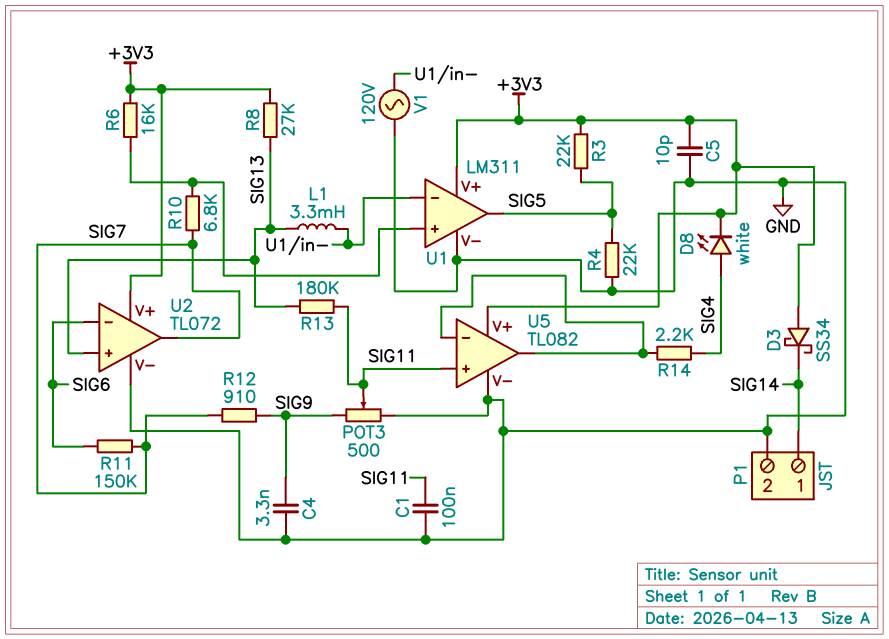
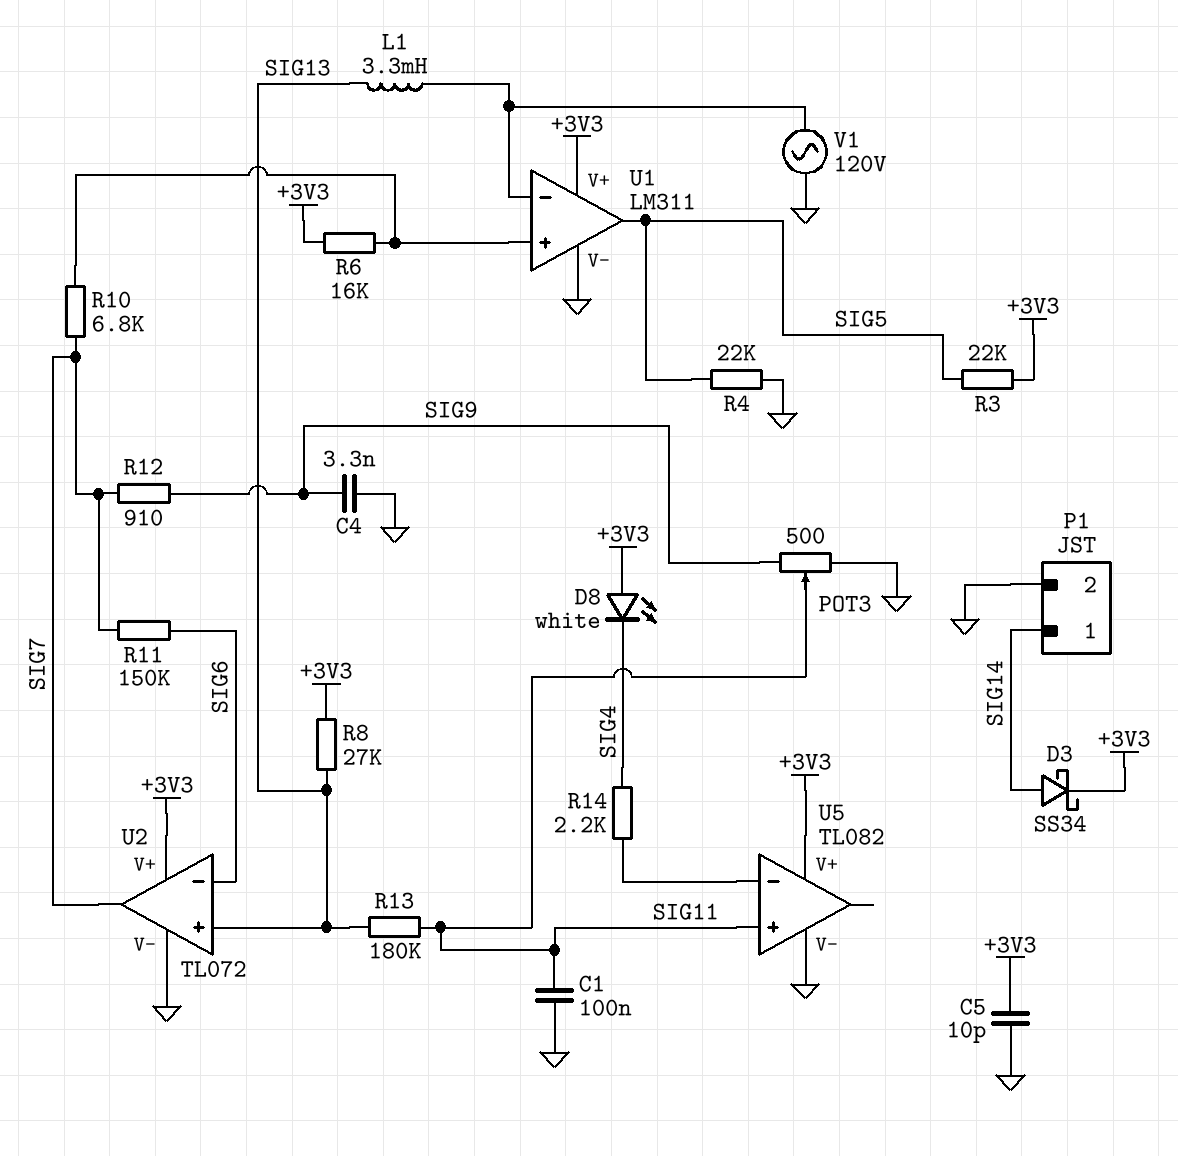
D3: schottky SS34 (A +3V3, K SIG14) -> schottky SS34 (A SIG14, K +3V3)
D8: LED white (A SIG4, K +3V3) -> LED white (A +3V3, K SIG4)
U5 pin out: U5/in- -> none

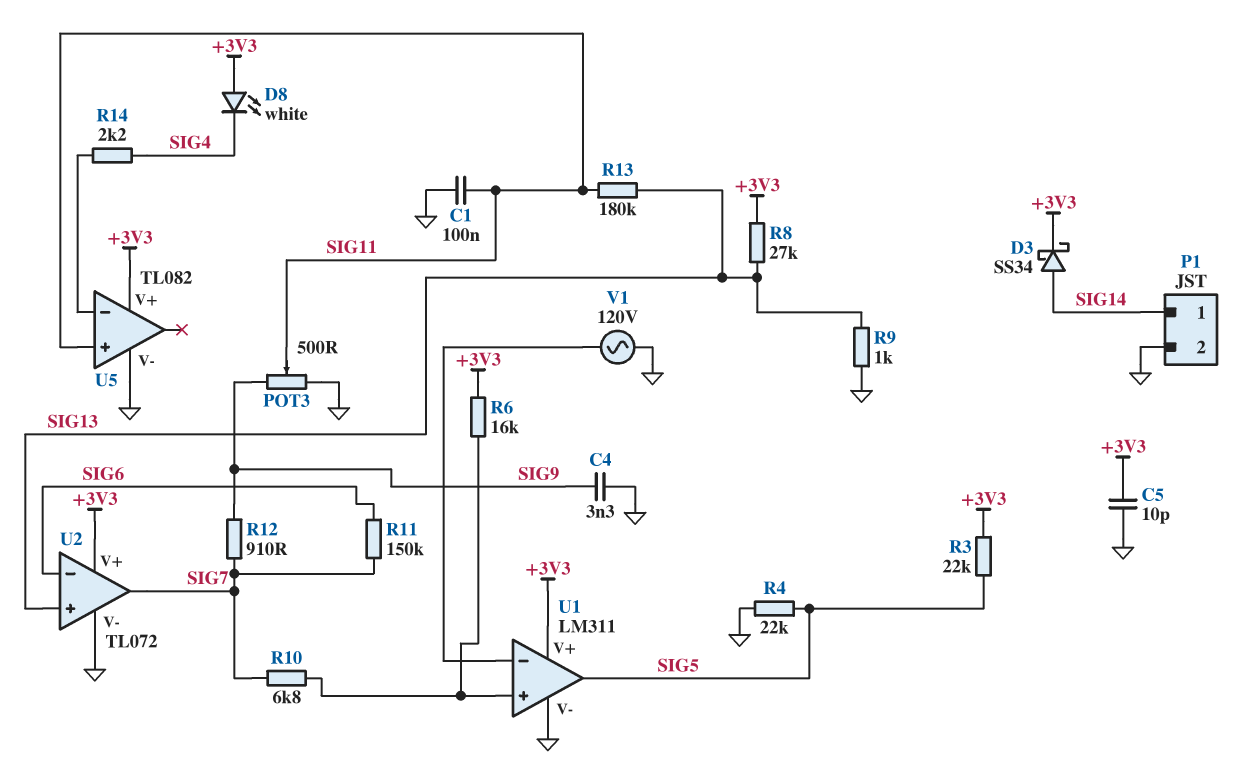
L1: 3.3mH (SIG13, U1/in-) -> none
R9: none -> 1k (GND, SIG13)

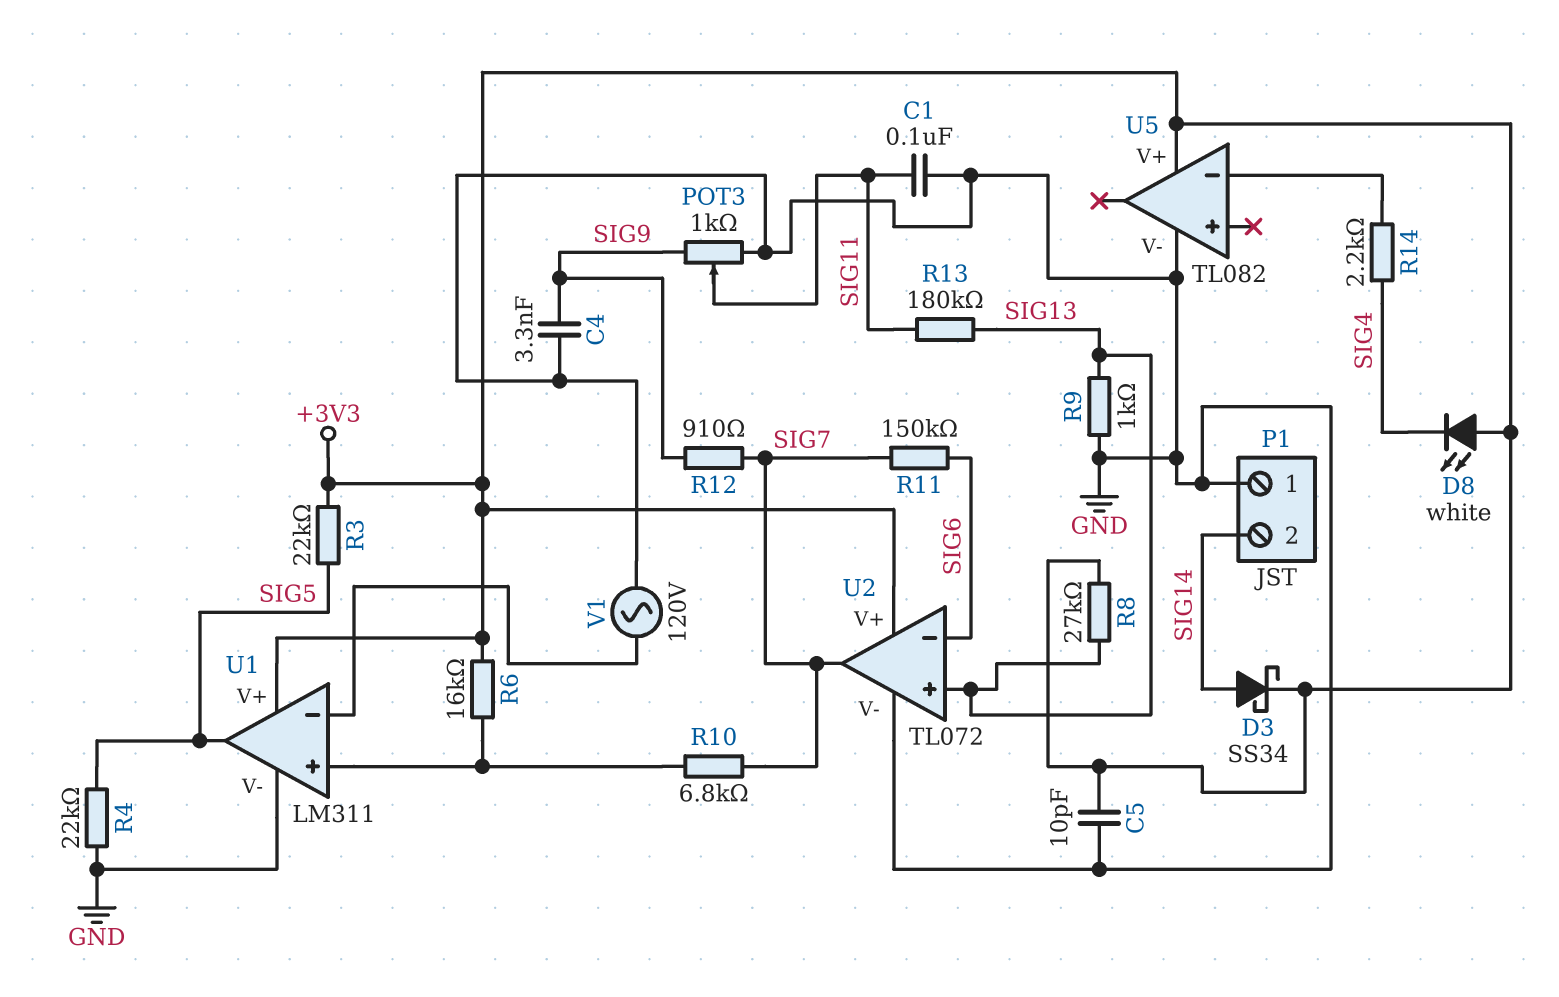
P1 pin 1: SIG14 -> GND
P1 pin 2: GND -> SIG14
POT3: 500 (GND, SIG9, wiper SIG11) -> 1k (GND, SIG9, wiper SIG11)
U5 pin in+: SIG11 -> none

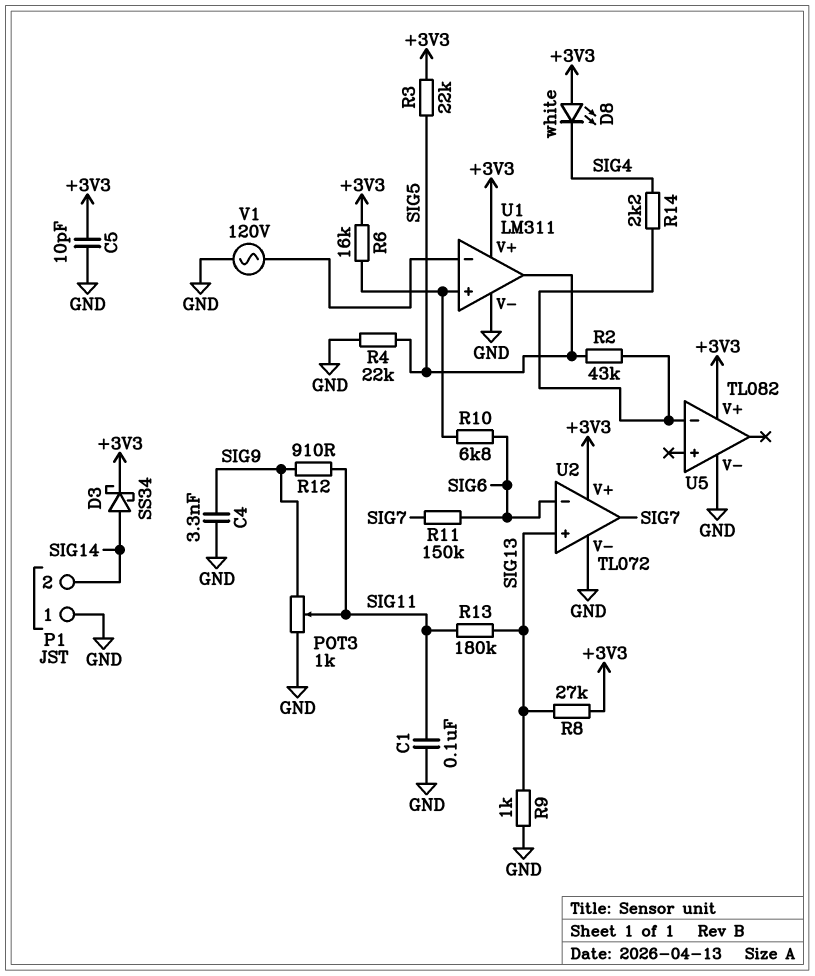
R2: none -> 43k (SIG5, U5/in-)
R10: 6.8k (SIG7, U1/in+) -> 6.8k (SIG6, U1/in+)
R12: 910 (SIG7, SIG9) -> 910 (SIG9, SIG11)

